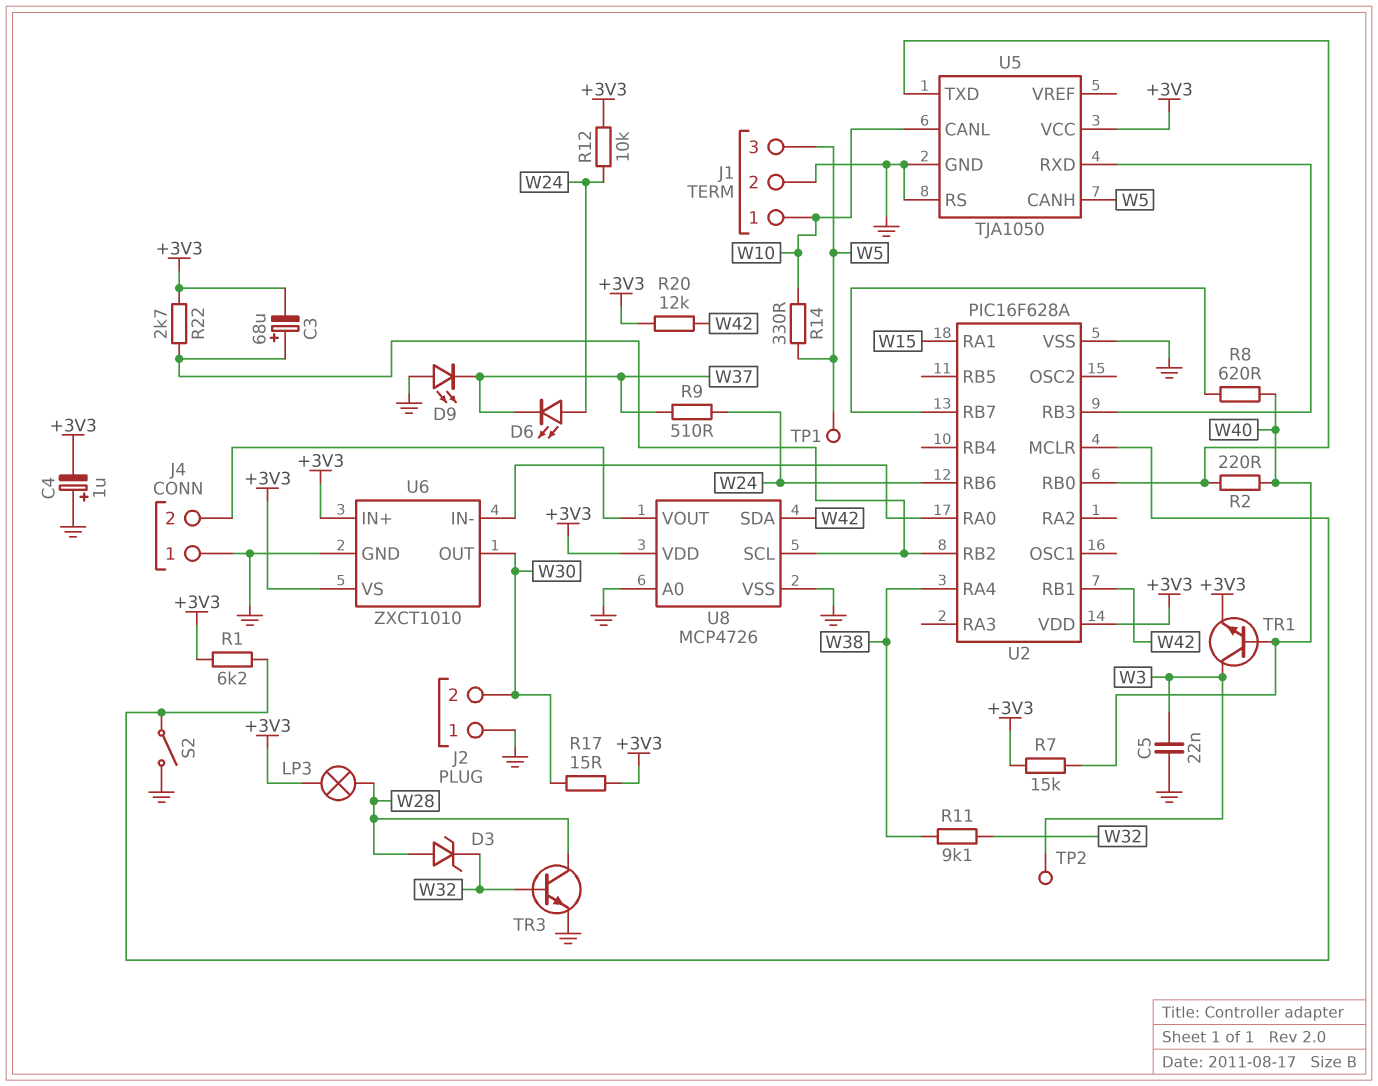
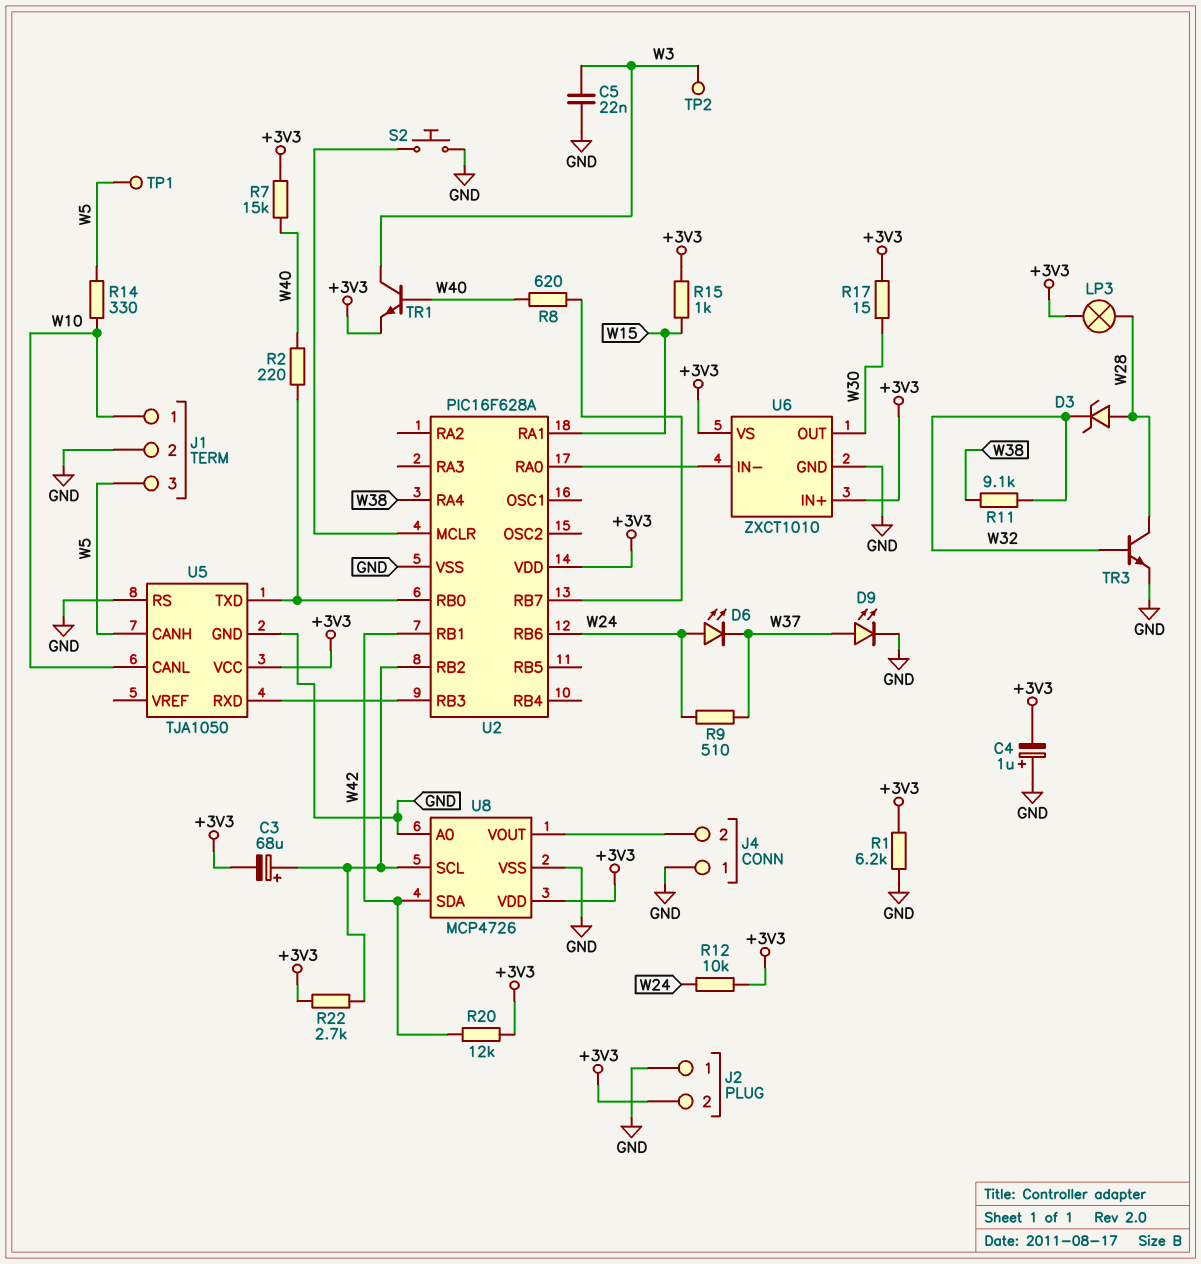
D9: LED (A GND, K W37) -> LED (A W37, K GND)
J2 pin 2: W30 -> +3V3
R1: 6.2k (+3V3, U2/MCLR) -> 6.2k (+3V3, GND)
R15: none -> 1k (+3V3, W15)
S2: switch (GND, U2/MCLR) -> button (GND, U2/MCLR)

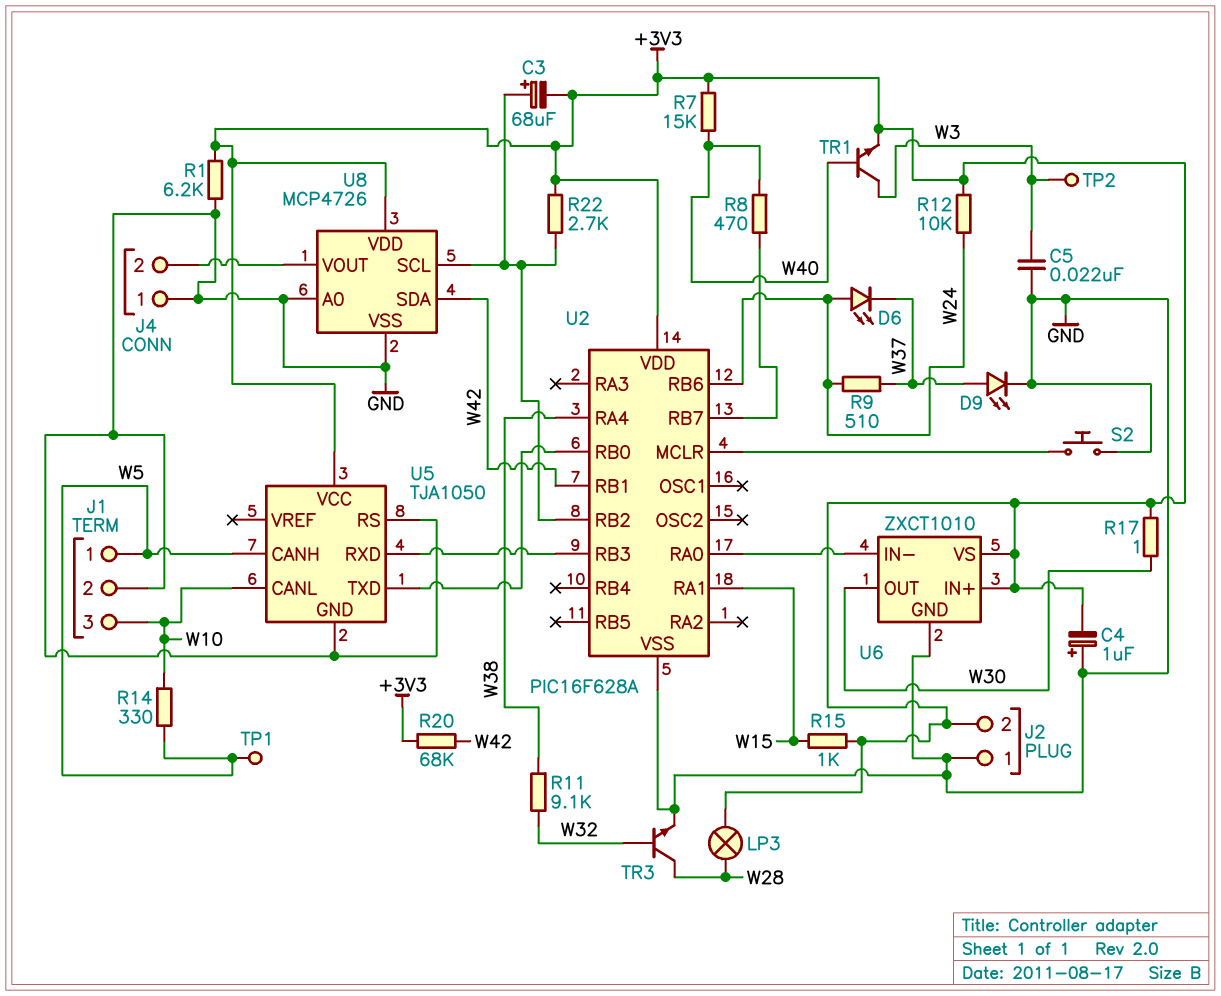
D3: zener (A W28, K W32) -> none
J1 pin 1: W10 -> W5
J1 pin 3: W5 -> W10
R2: 220 (U2/RB0, W40) -> none
R8: 620 (U2/RB7, W40) -> 470 (U2/RB7, W40)
R17: 15 (+3V3, W30) -> 1 (+3V3, W30)
R20: 12k (+3V3, W42) -> 68k (+3V3, W42)

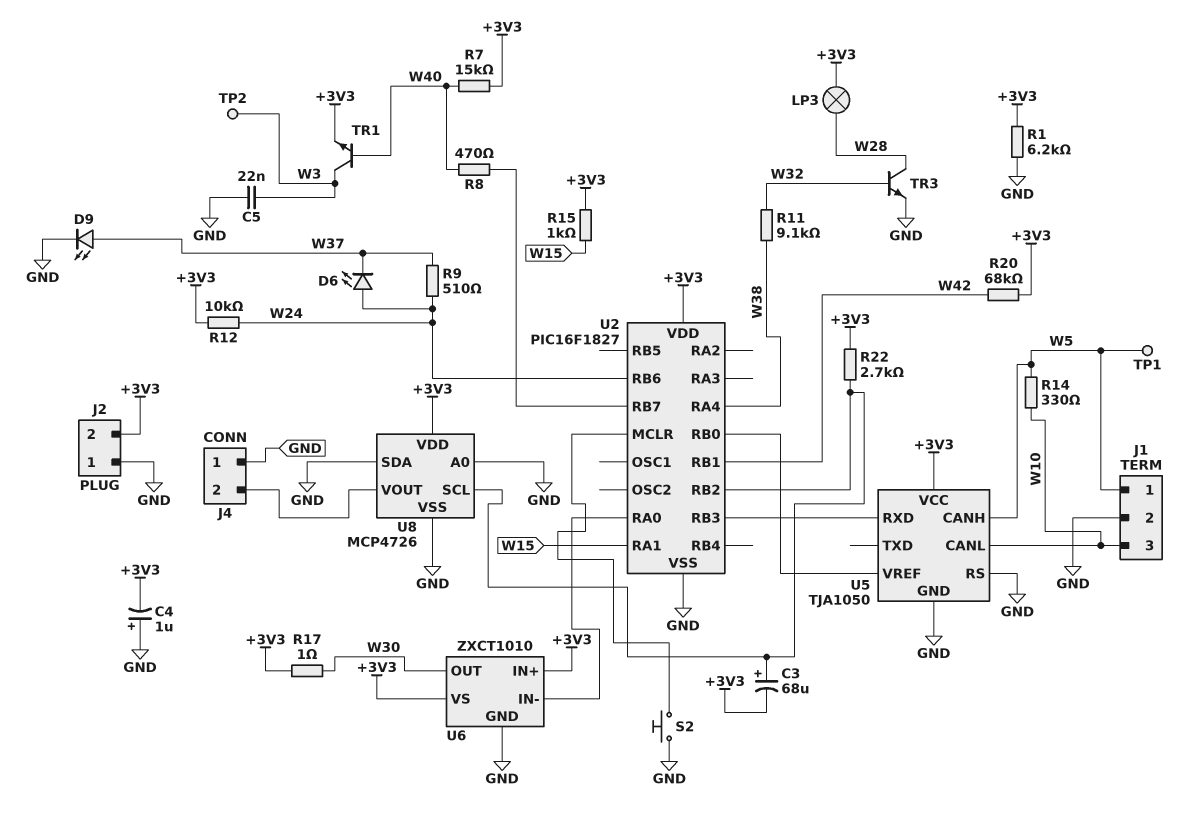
U2: PIC16F628A -> PIC16F1827
U5 pin TXD: U2/RB0 -> none
U5 pin VREF: none -> U2/RB0
U8 pin SDA: W42 -> GND

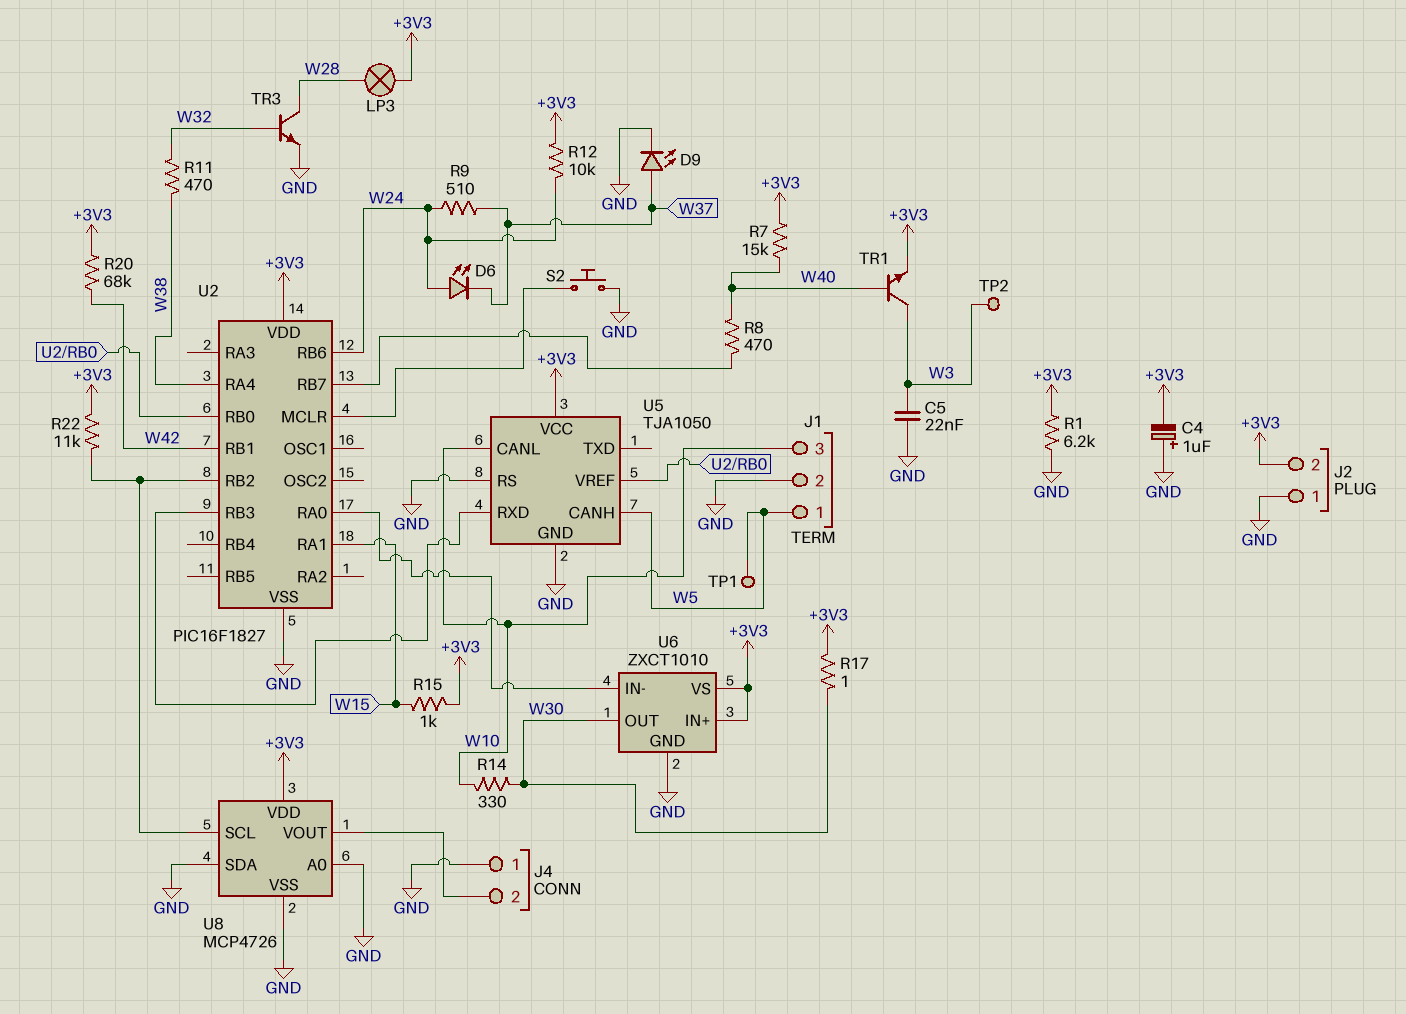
C3: 68uF (plus U2/RB2, minus +3V3) -> none
R11: 9.1k (W32, W38) -> 470 (W32, W38)
R14: 330 (W5, W10) -> 330 (W10, W30)
R22: 2.7k (+3V3, U2/RB2) -> 11k (+3V3, U2/RB2)

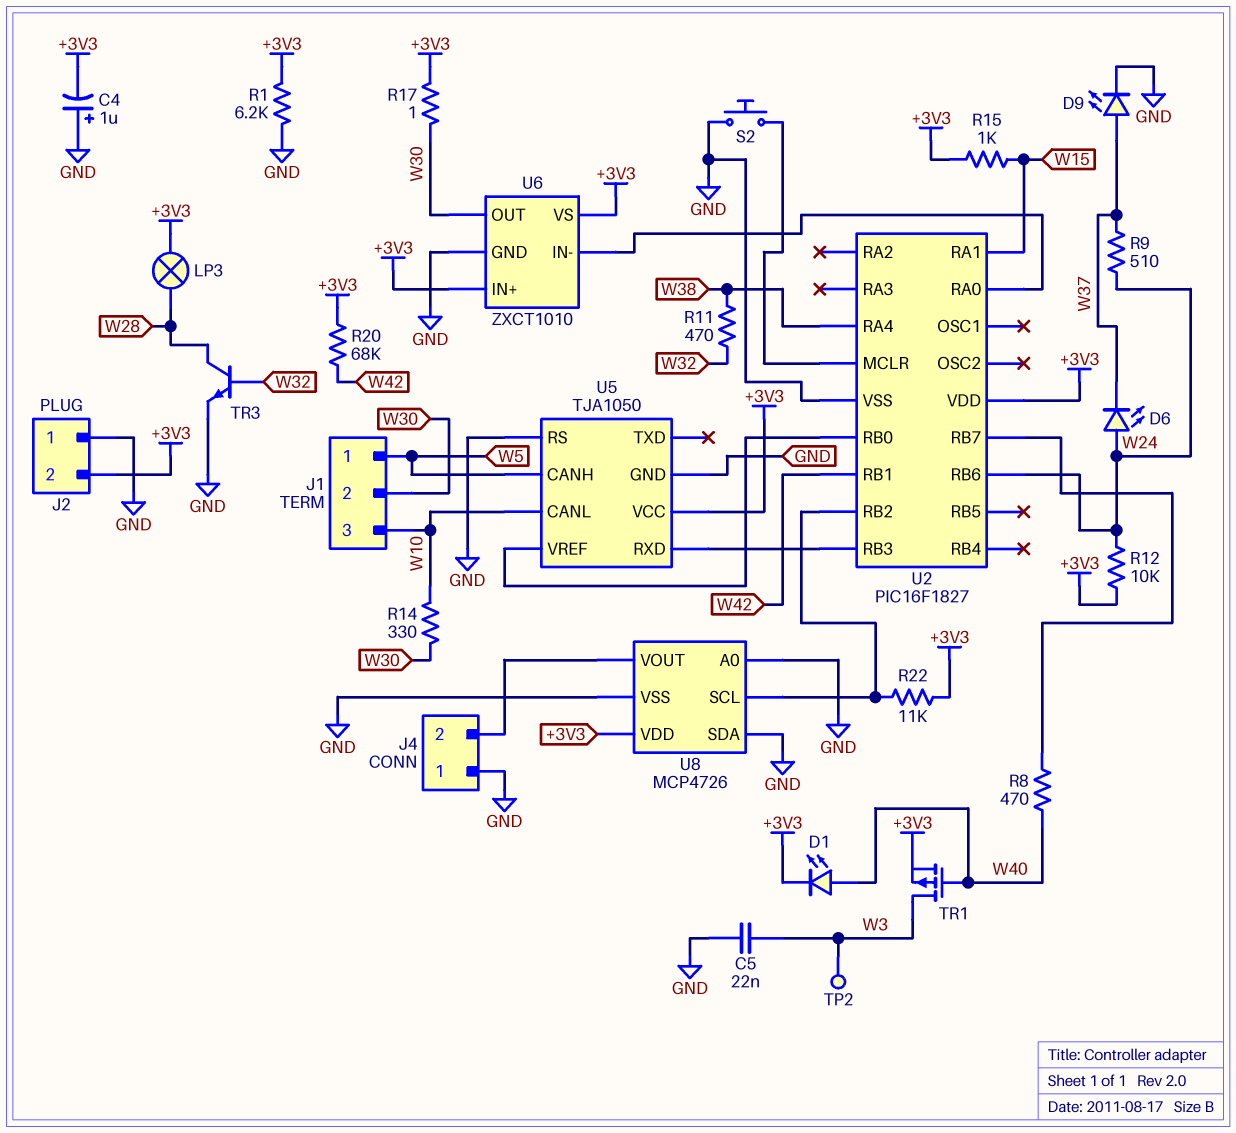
D1: none -> LED (A W40, K +3V3)
J1 pin 2: GND -> W30
R7: 15k (+3V3, W40) -> none
TP1: test point (W5) -> none
TR1: NPN (B W40, C W3, E +3V3) -> PMOS (G W40, D W3, S +3V3)

